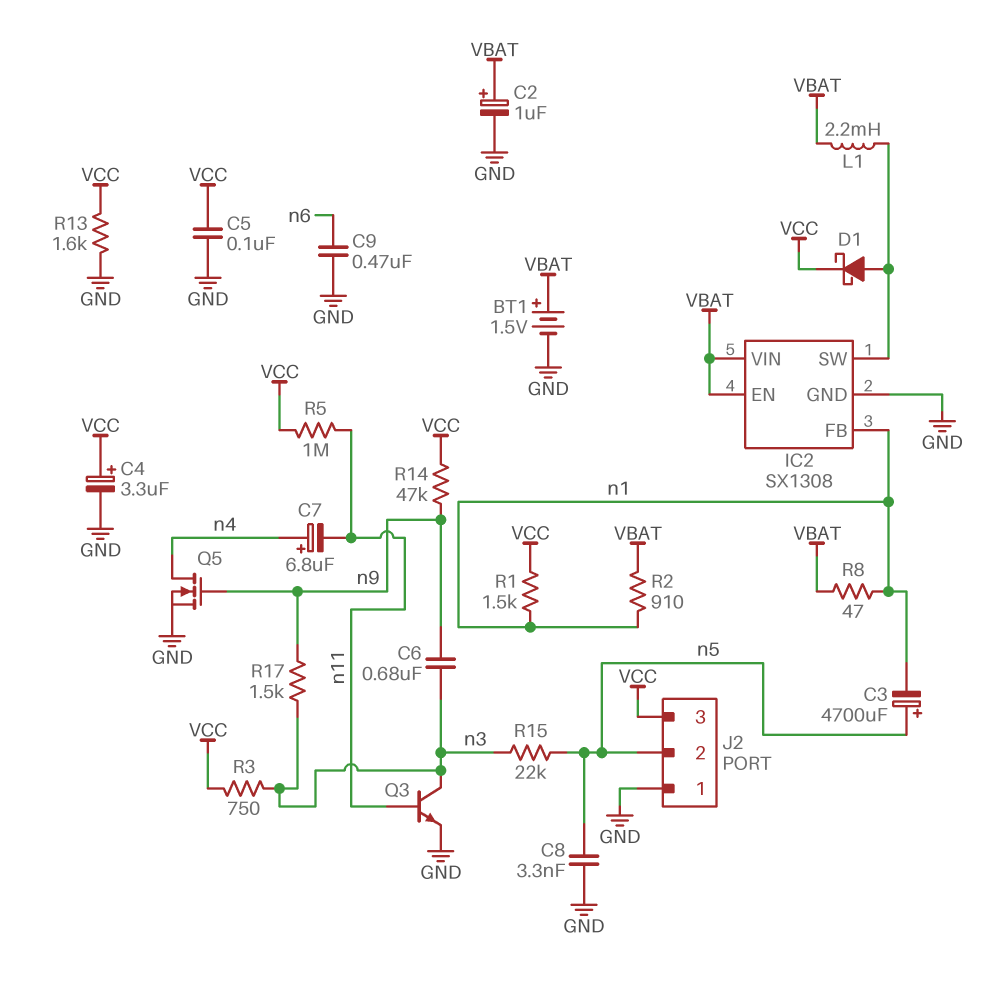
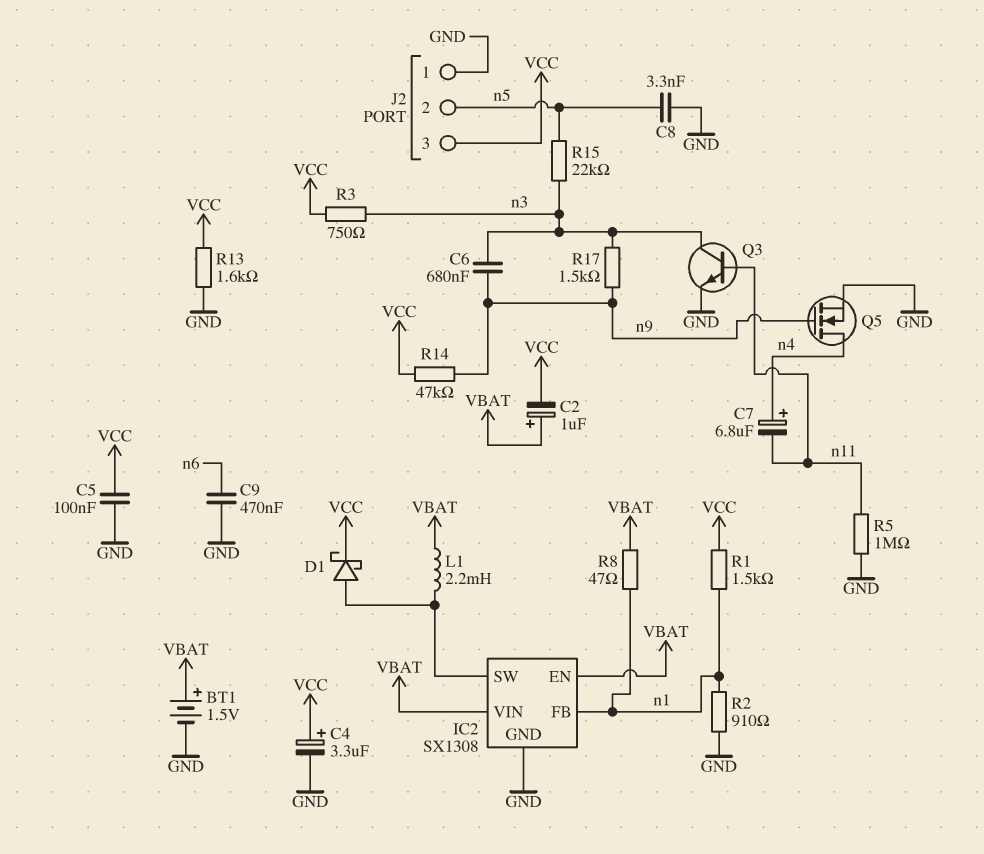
C2: 1uF (plus VBAT, minus GND) -> 1uF (plus VBAT, minus VCC)
C3: 4700uF (plus n5, minus n1) -> none
R2: 910 (VBAT, n1) -> 910 (GND, n1)
R5: 1M (VCC, n11) -> 1M (GND, n11)

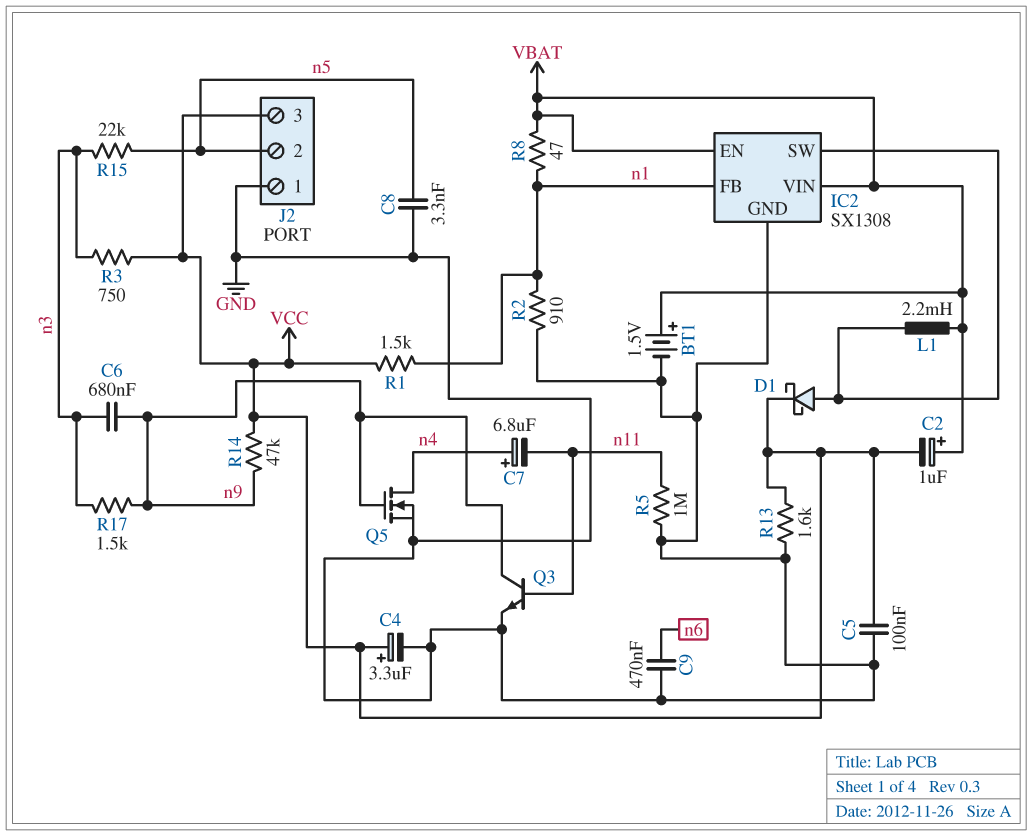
Q3: NPN (B n11, C n3, E GND) -> NPN (B n11, C n9, E GND)

